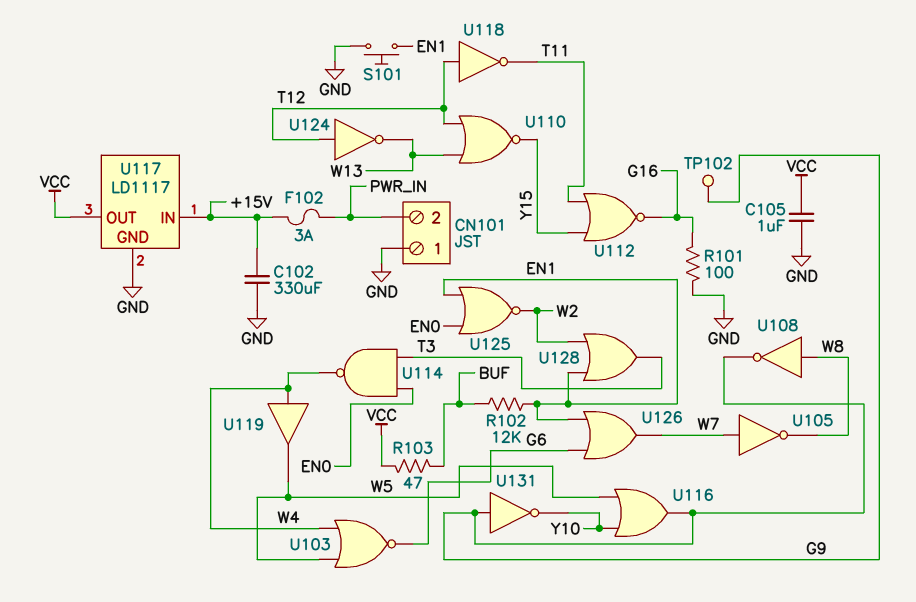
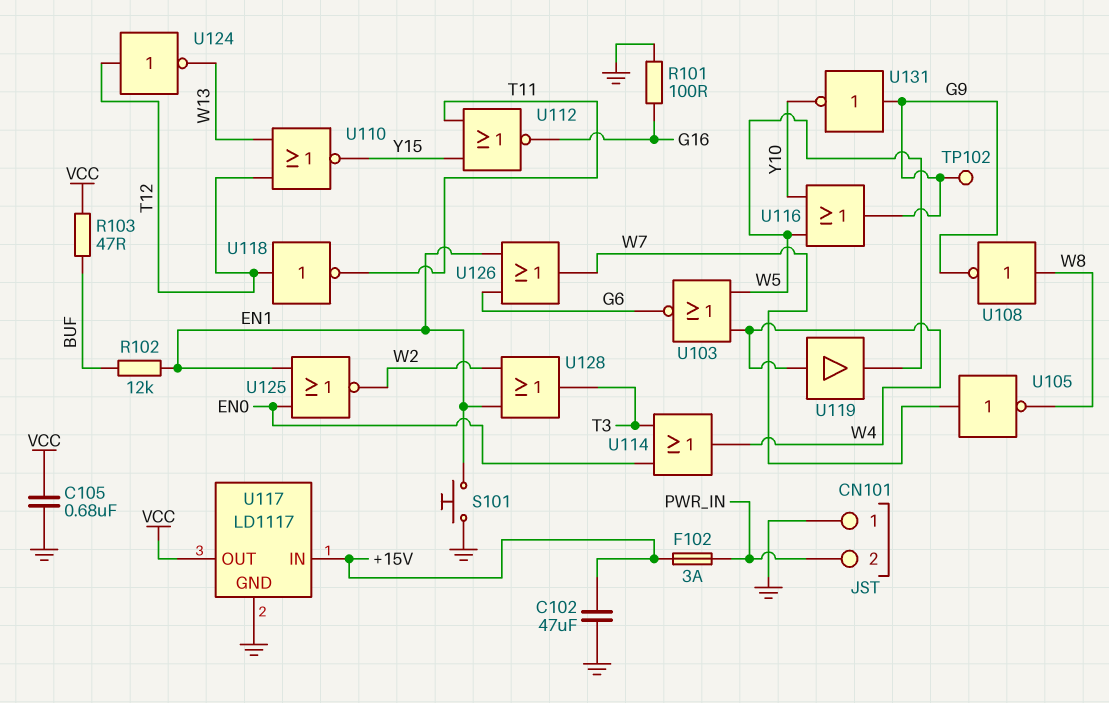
C102: 330uF (+15V, GND) -> 47uF (+15V, GND)
C105: 1uF (GND, VCC) -> 680nF (GND, VCC)
U114: NAND (in EN0, in T3, out W4) -> OR (in EN0, in T3, out W4)

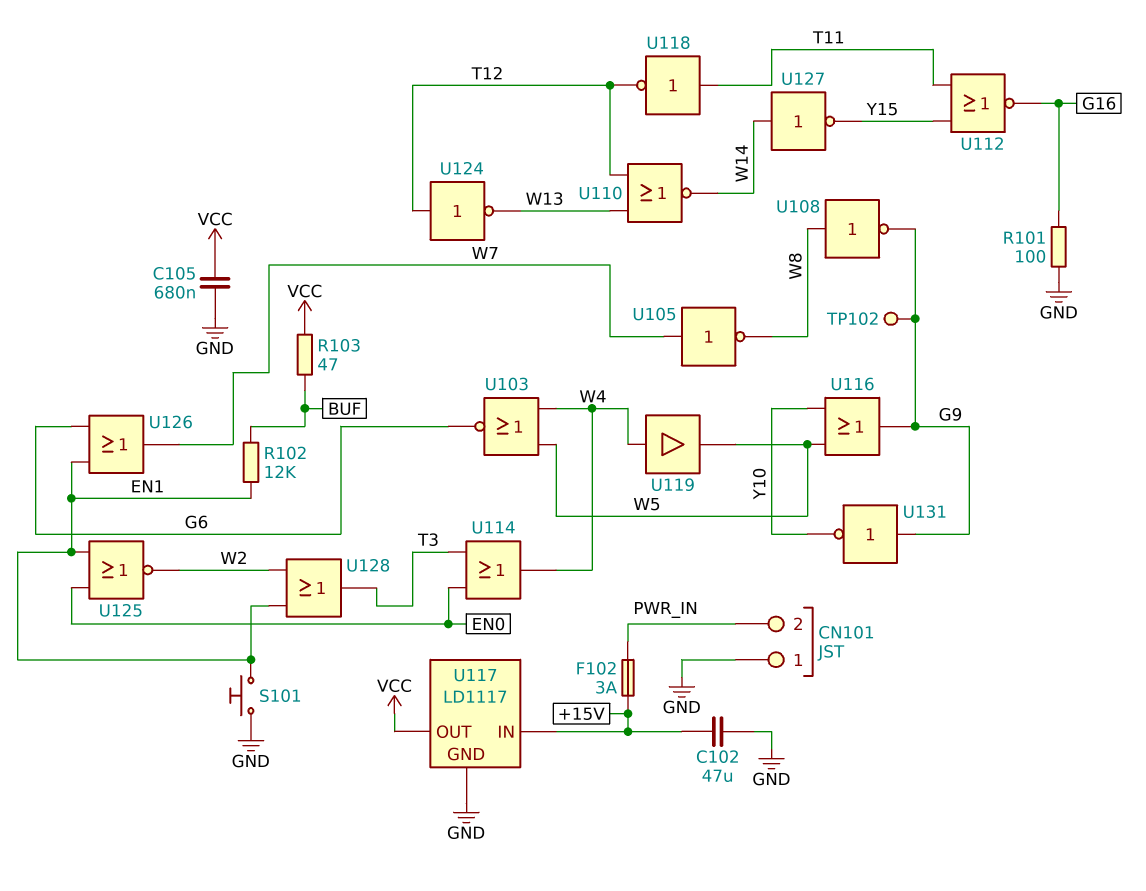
U110: NOR (in T12, in W13, out Y15) -> NOR (in T12, in W13, out W14)
U118: NOT (in T12, out T11) -> NOT (in T11, out T12)
U127: none -> NOT (in W14, out Y15)

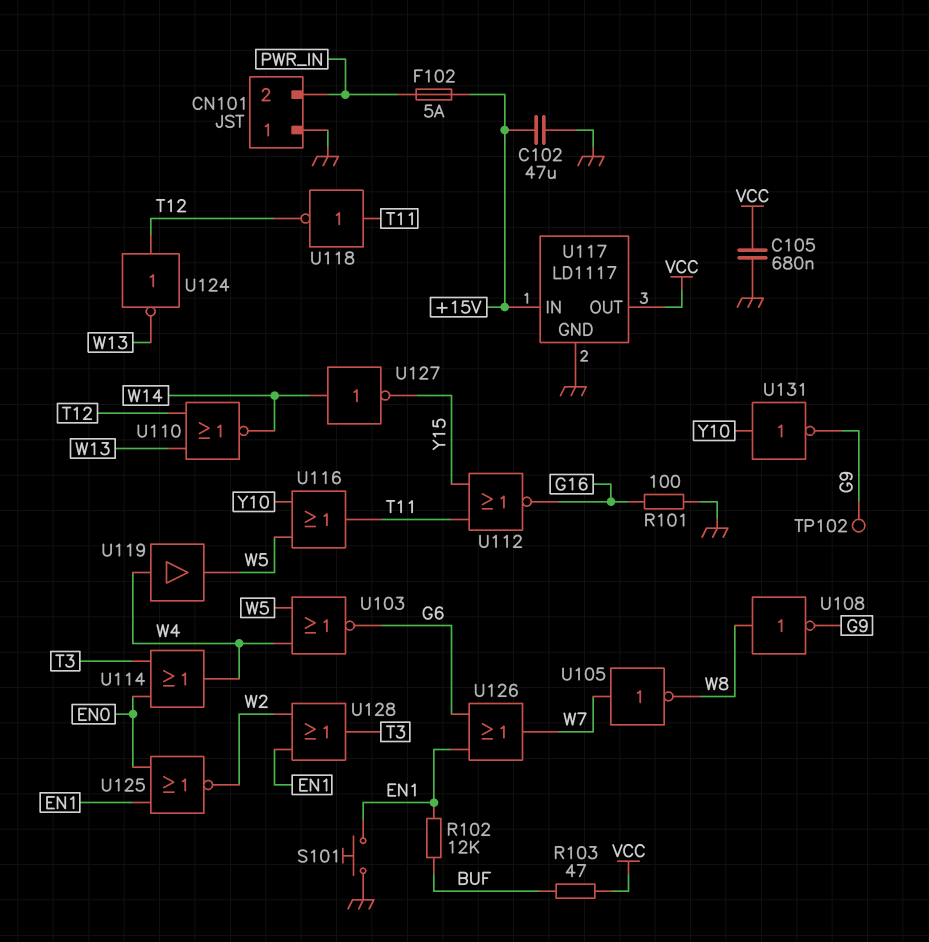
F102: 3A (+15V, PWR_IN) -> 5A (+15V, PWR_IN)
U116: OR (in W5, in Y10, out G9) -> OR (in W5, in Y10, out T11)
U131: NOT (in G9, out Y10) -> NOT (in Y10, out G9)

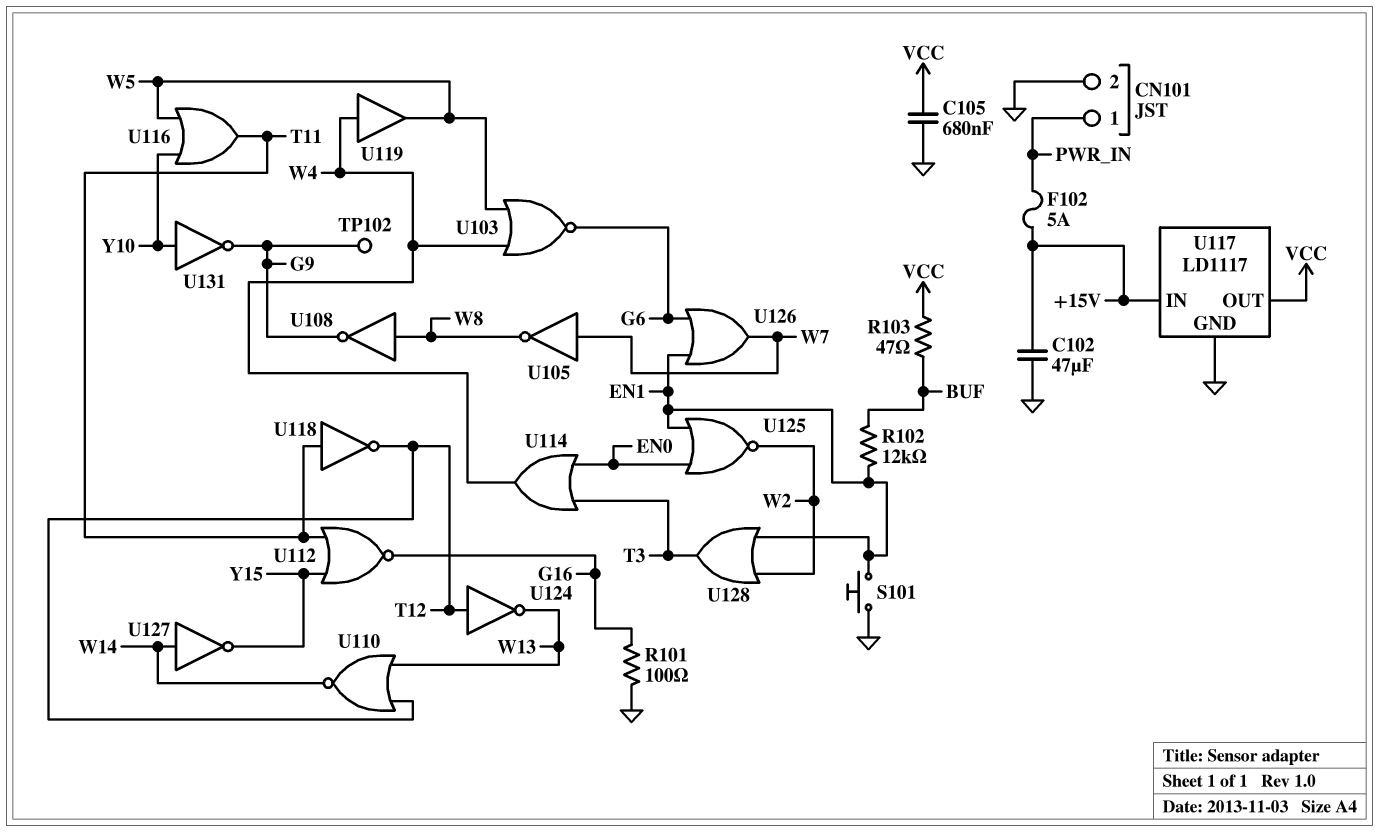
CN101 pin 1: GND -> PWR_IN
CN101 pin 2: PWR_IN -> GND

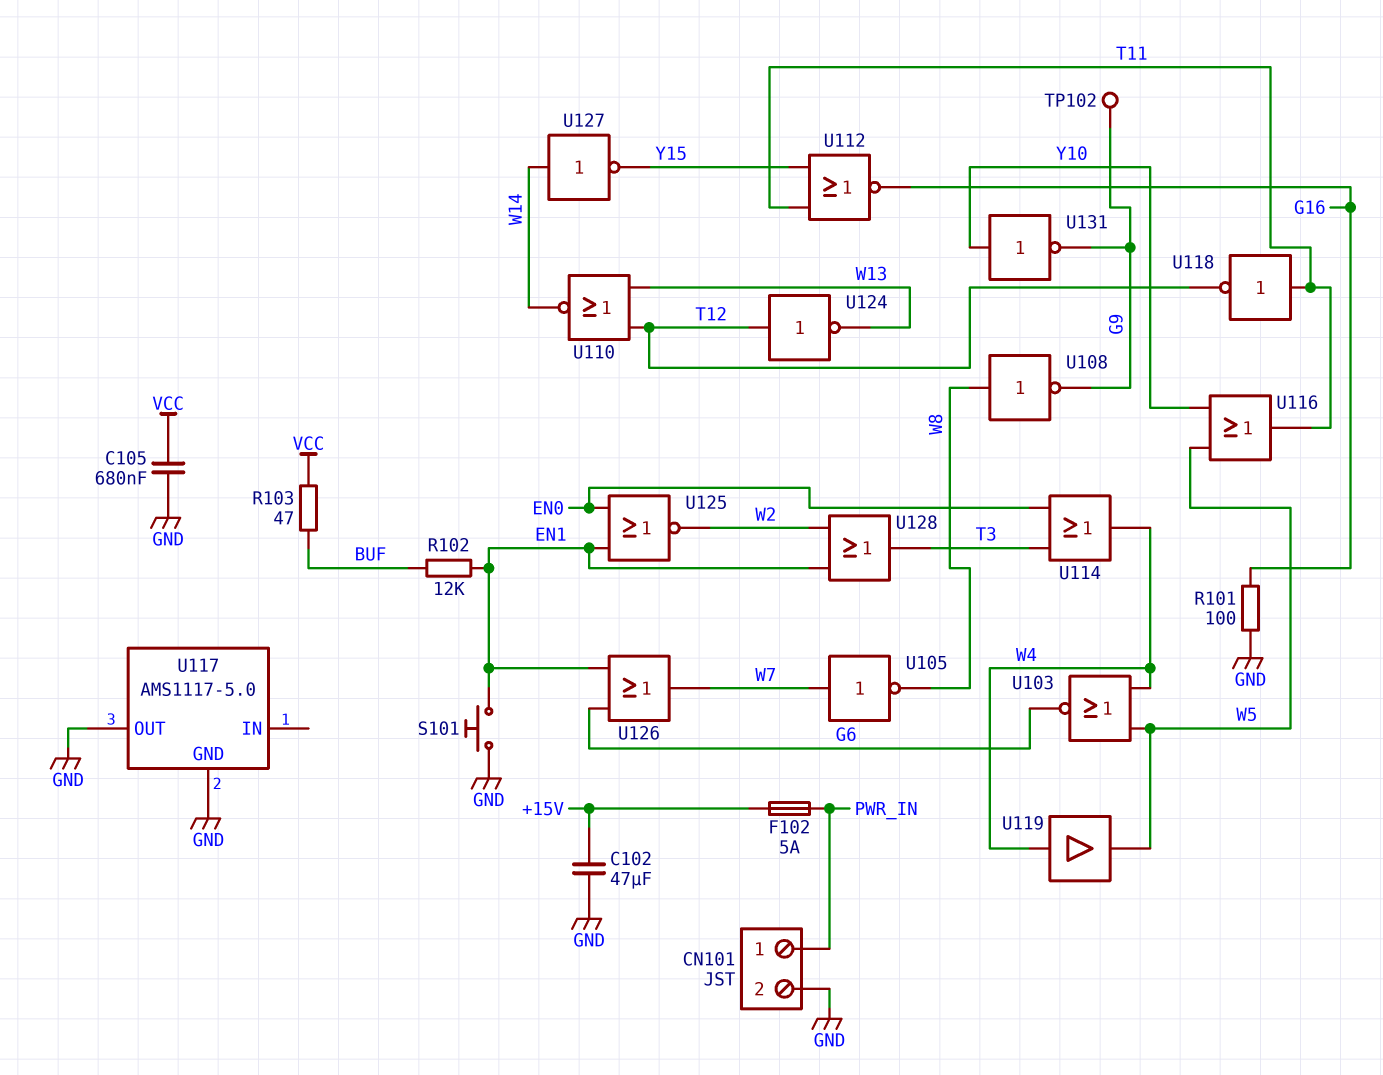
U117: LD1117 -> AMS1117-5.0
U117 pin IN: +15V -> none
U117 pin OUT: VCC -> GND

